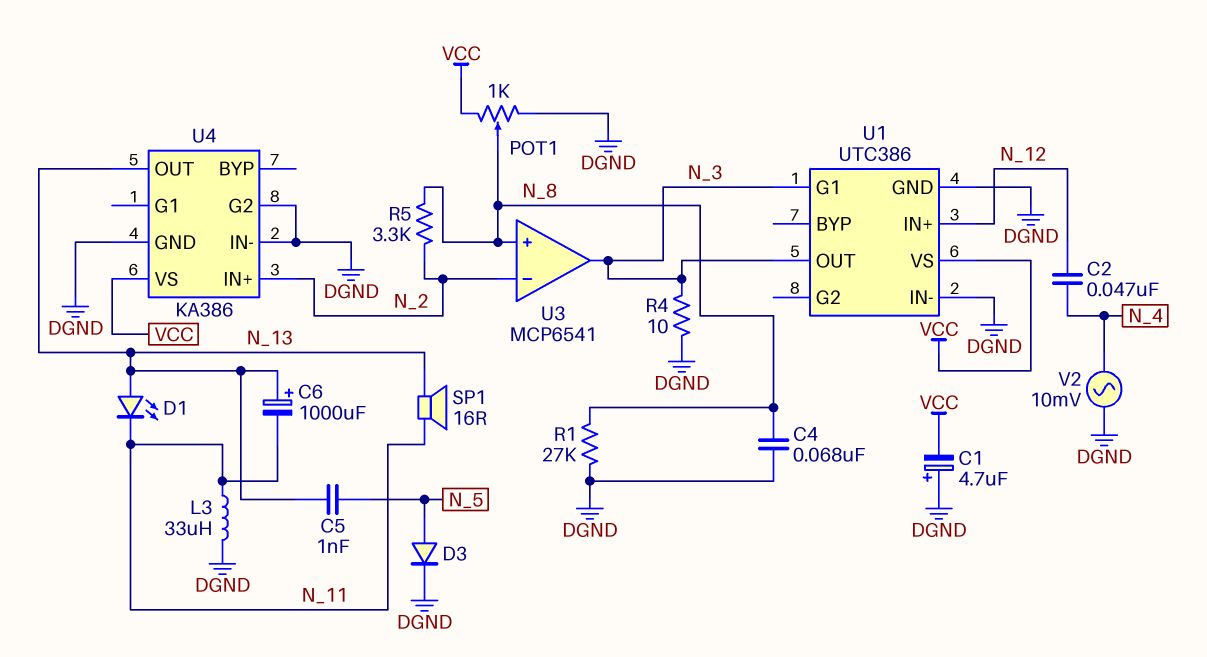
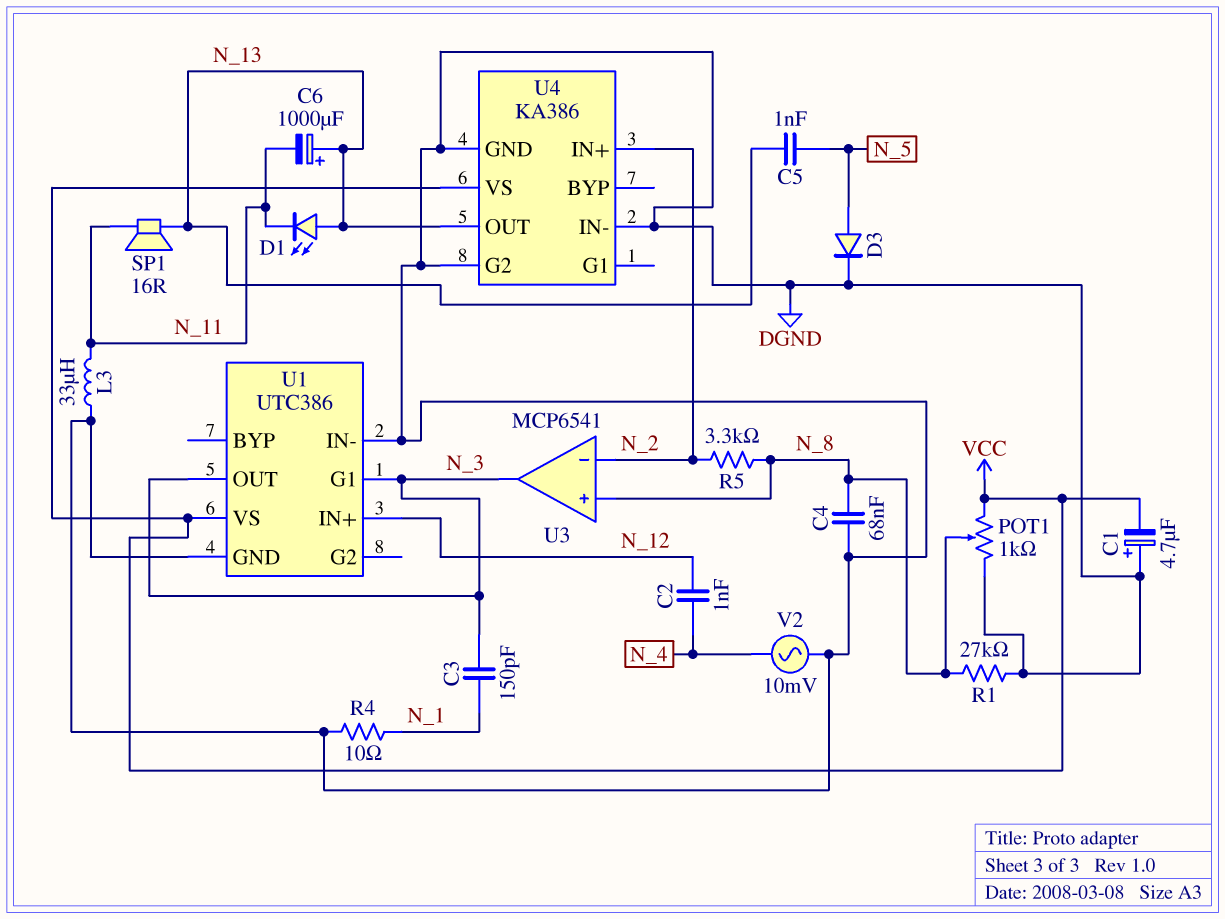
C2: 47nF (N_4, N_12) -> 1nF (N_4, N_12)
C3: none -> 150pF (N_1, N_3)
R4: 10 (DGND, N_3) -> 10 (DGND, N_1)

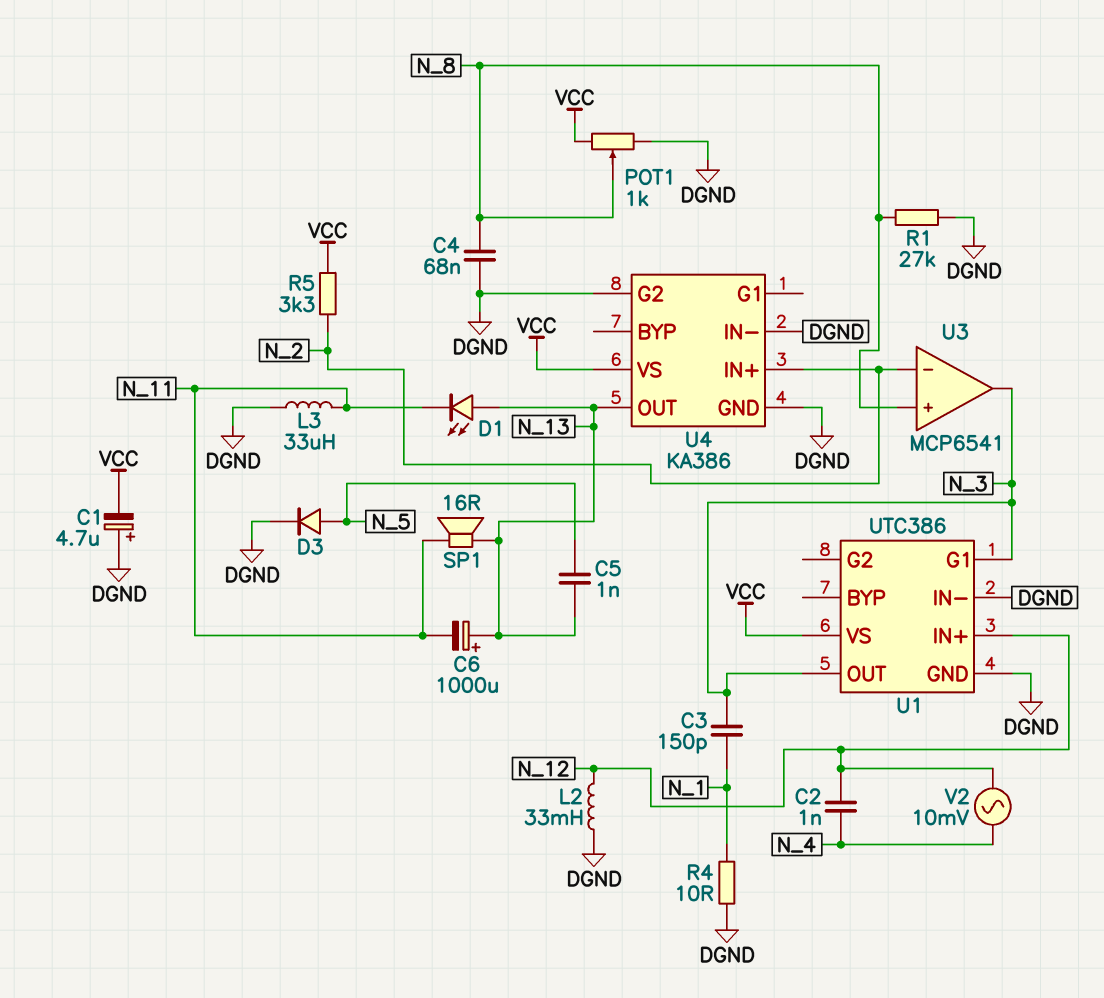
L2: none -> 33mH (DGND, N_12)
R5: 3.3k (N_2, N_8) -> 3.3k (N_2, VCC)
V2: AC 10mV (DGND, N_4) -> AC 10mV (N_4, N_12)

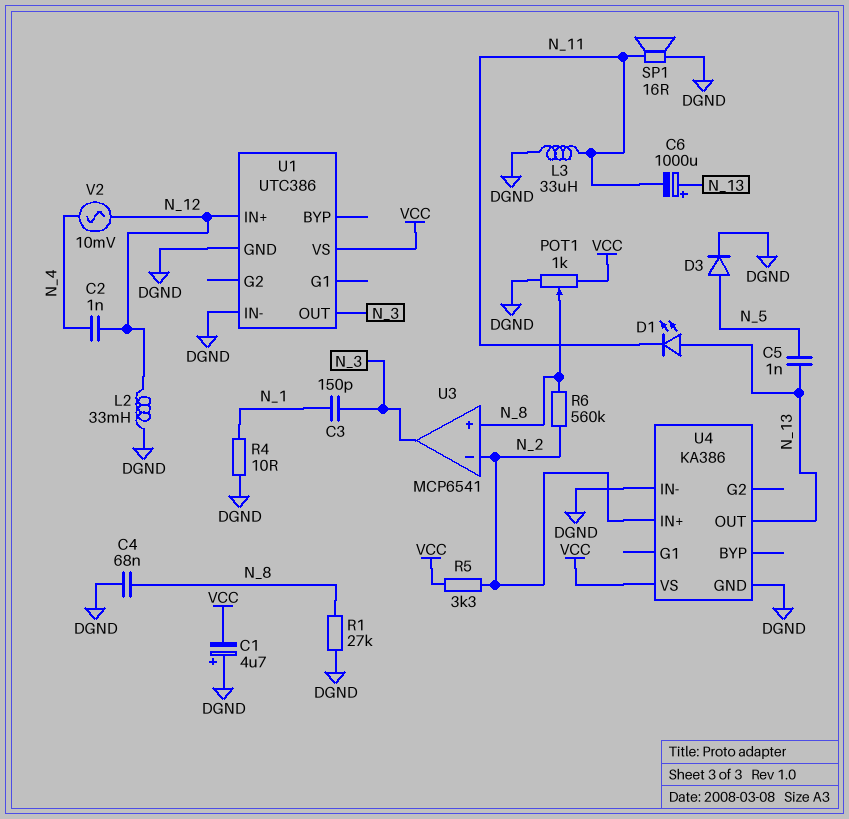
R6: none -> 560k (N_2, N_8)
SP1: speaker 16R (N_11, N_13) -> speaker 16R (DGND, N_11)
U1 pin G1: N_3 -> none
U4 pin G2: DGND -> none

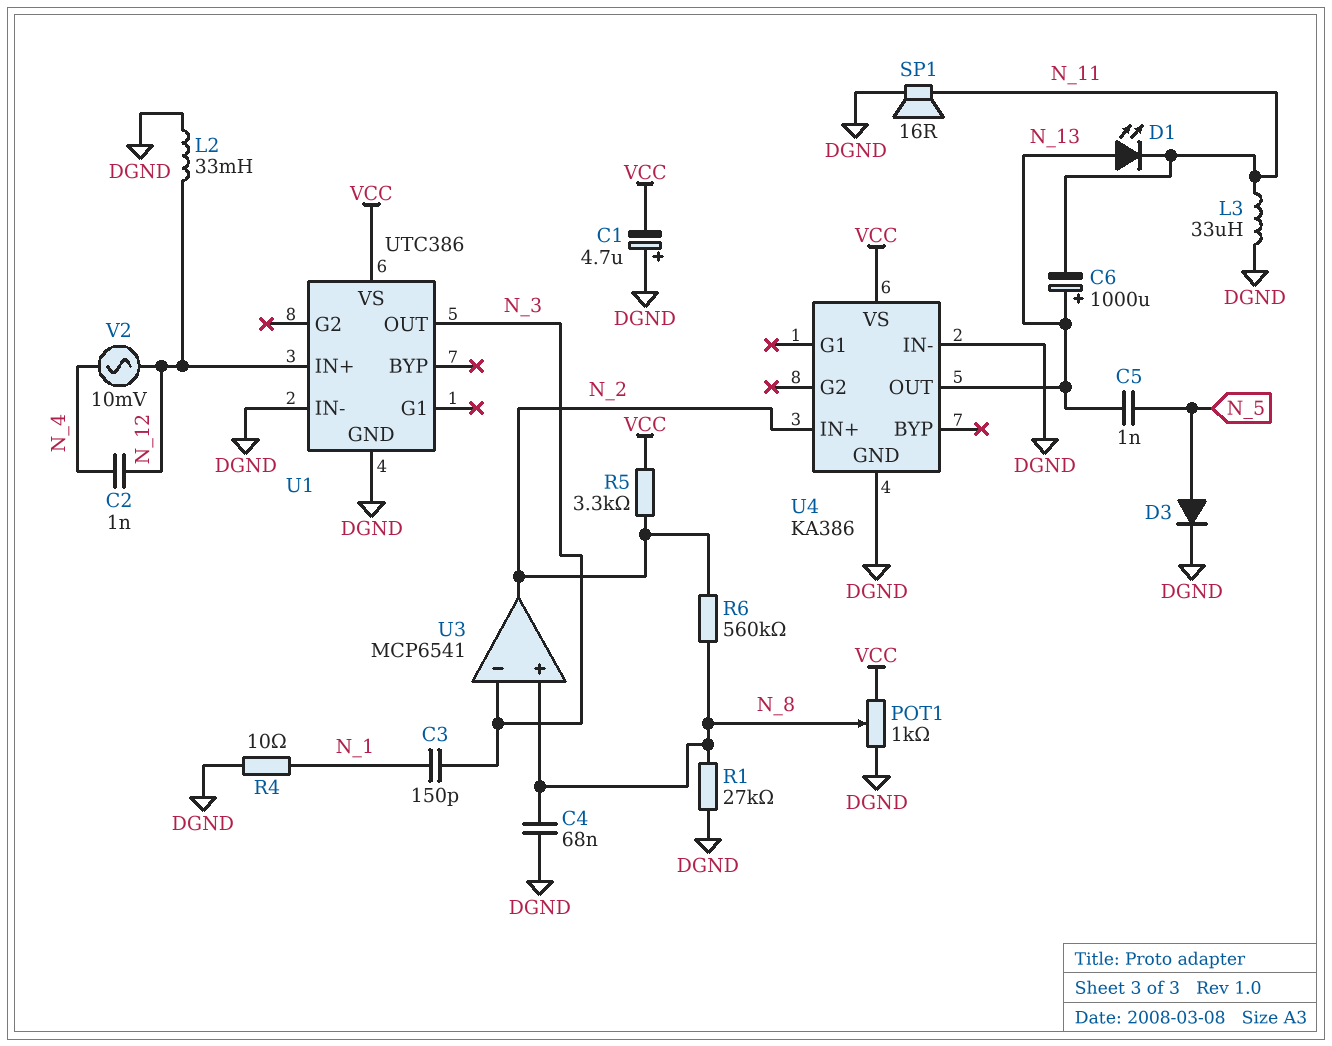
U3 pin in-: N_2 -> N_3
U3 pin out: N_3 -> N_2

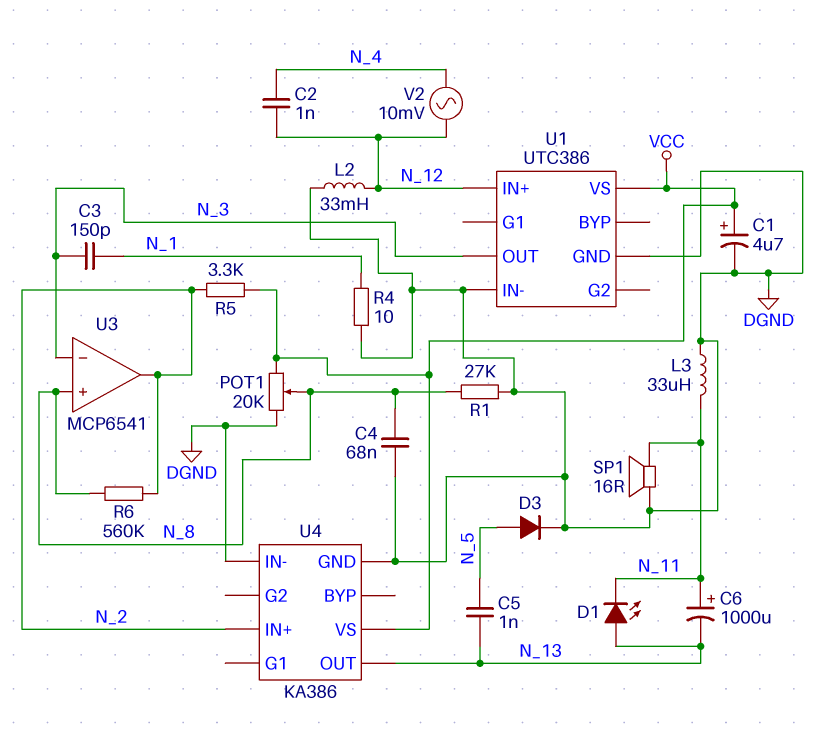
C1: 4.7uF (plus DGND, minus VCC) -> 4.7uF (plus VCC, minus DGND)
C6: 1000uF (plus N_13, minus N_11) -> 1000uF (plus N_11, minus N_13)
POT1: 1k (DGND, VCC, wiper N_8) -> 20k (DGND, VCC, wiper N_8)

